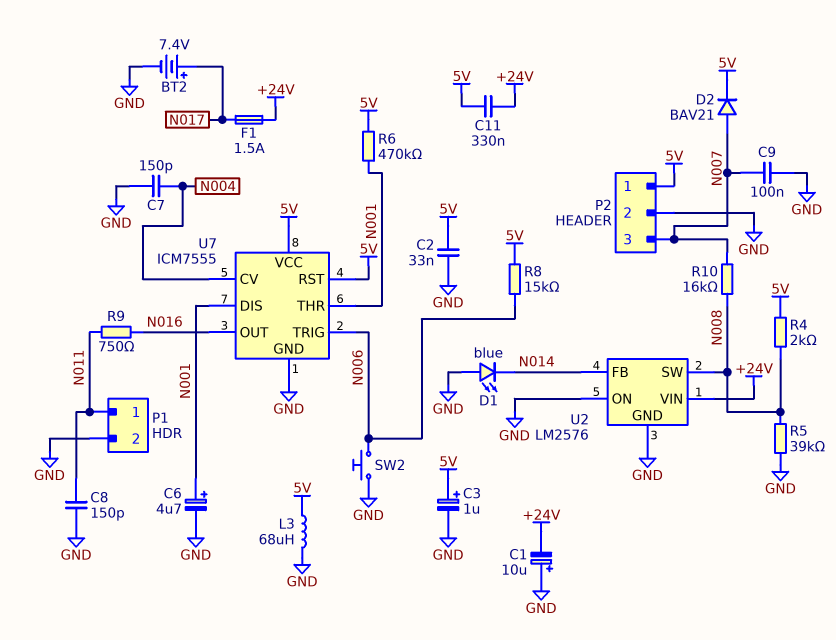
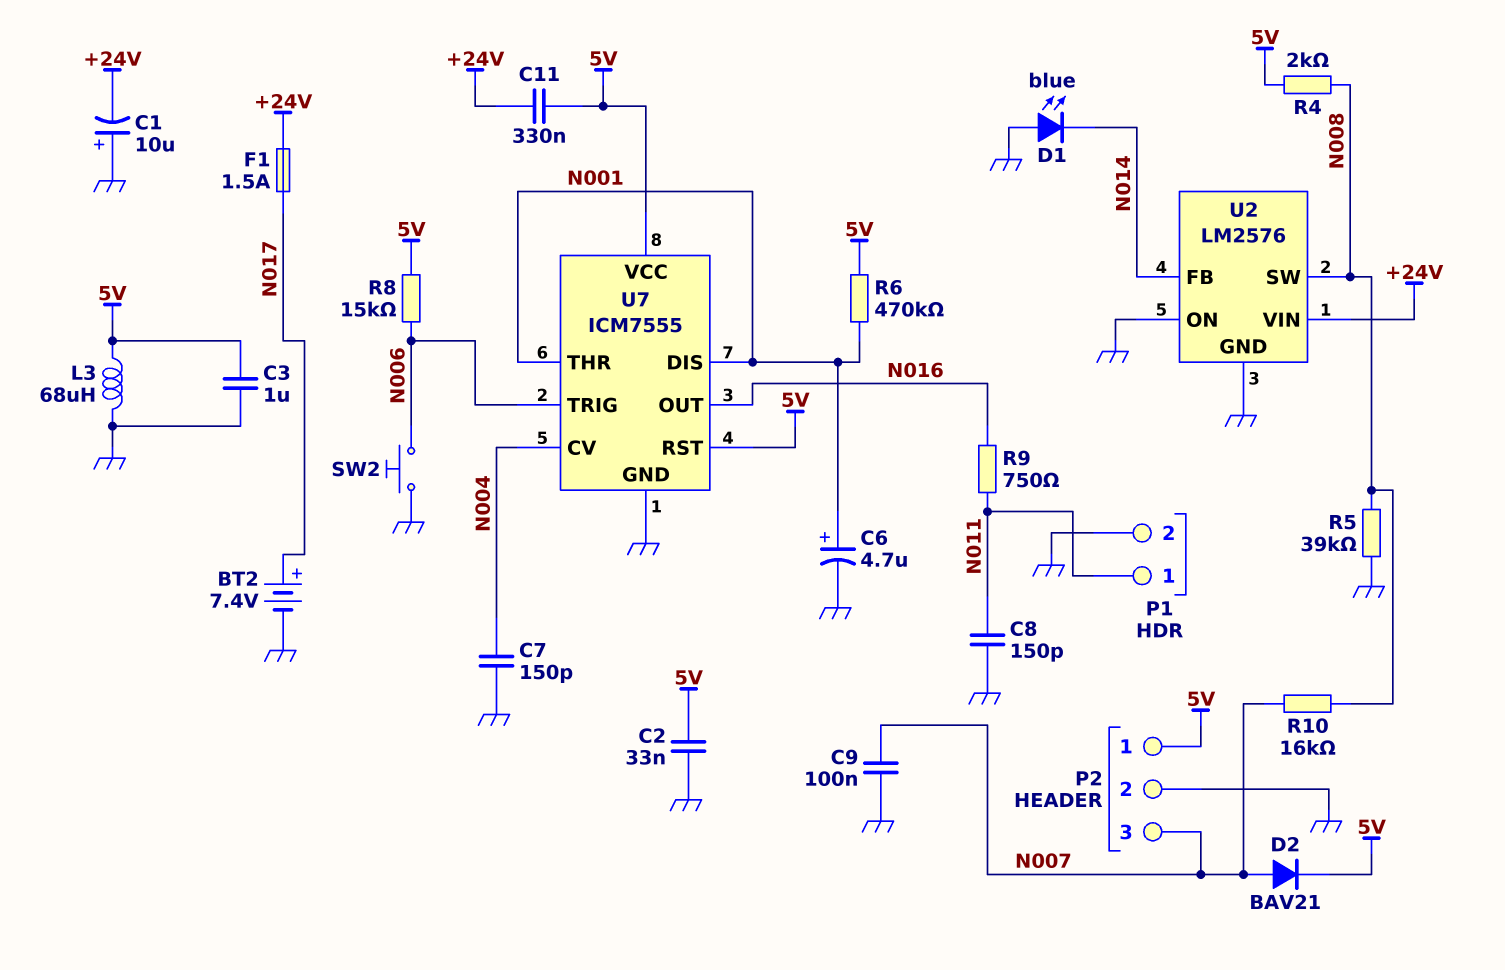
C3: 1uF (plus 5V, minus GND) -> 1uF (5V, GND)

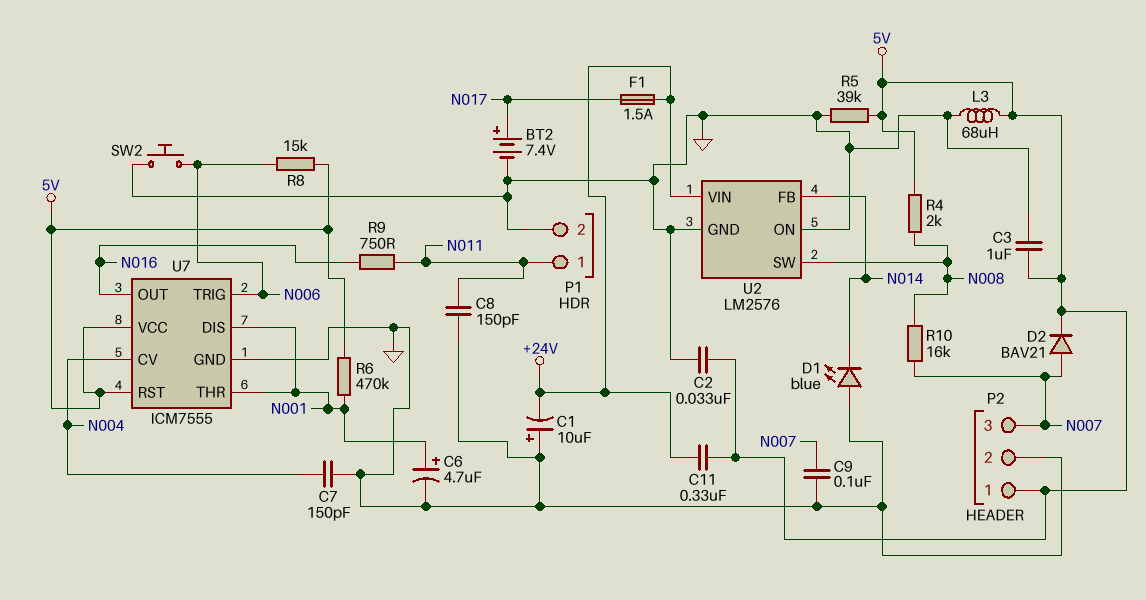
R5: 39k (GND, N008) -> 39k (5V, GND)

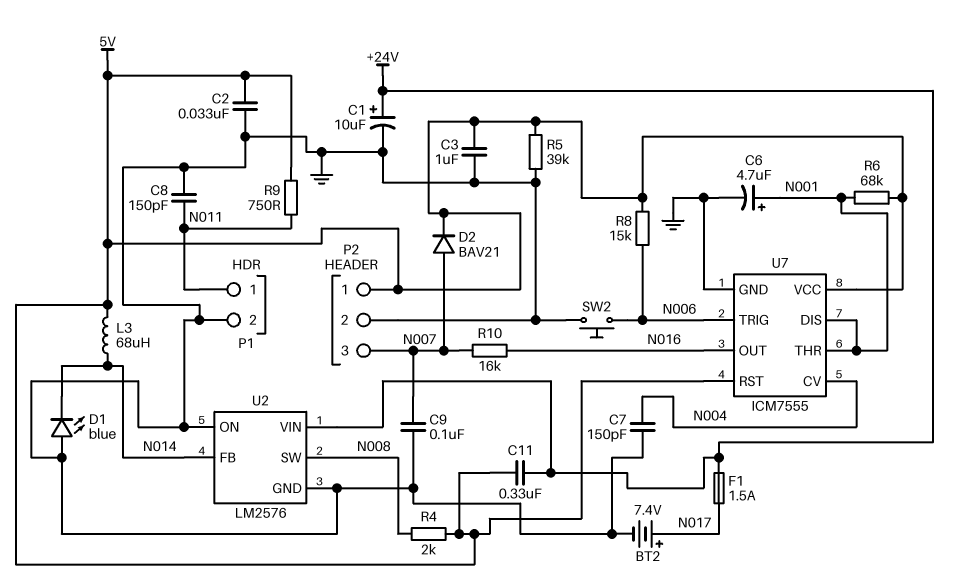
C1: 10uF (plus GND, minus +24V) -> 10uF (plus +24V, minus GND)
L3: 68uH (5V, GND) -> 68uH (5V, N014)
R6: 470k (5V, N001) -> 68k (5V, N001)
R9: 750 (N011, N016) -> 750 (5V, N011)
R10: 16k (N007, N008) -> 16k (N007, N016)

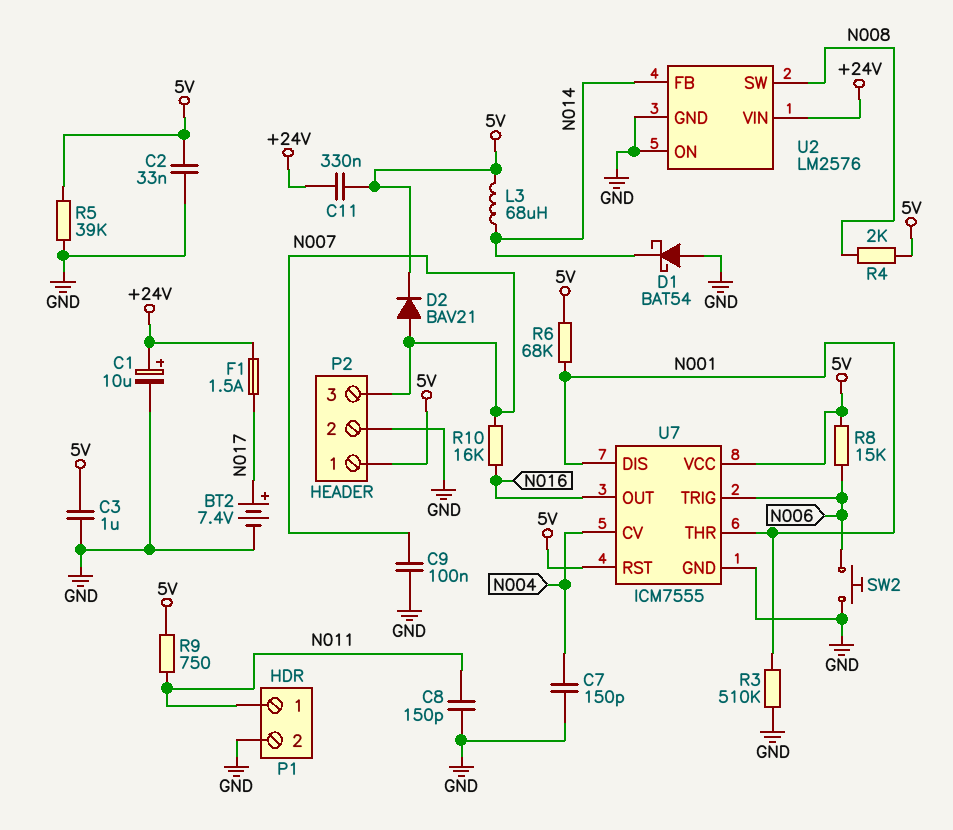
C6: 4.7uF (plus N001, minus GND) -> none
D1: LED blue (A GND, K N014) -> schottky BAT54 (A GND, K N014)
R3: none -> 510k (GND, N001)

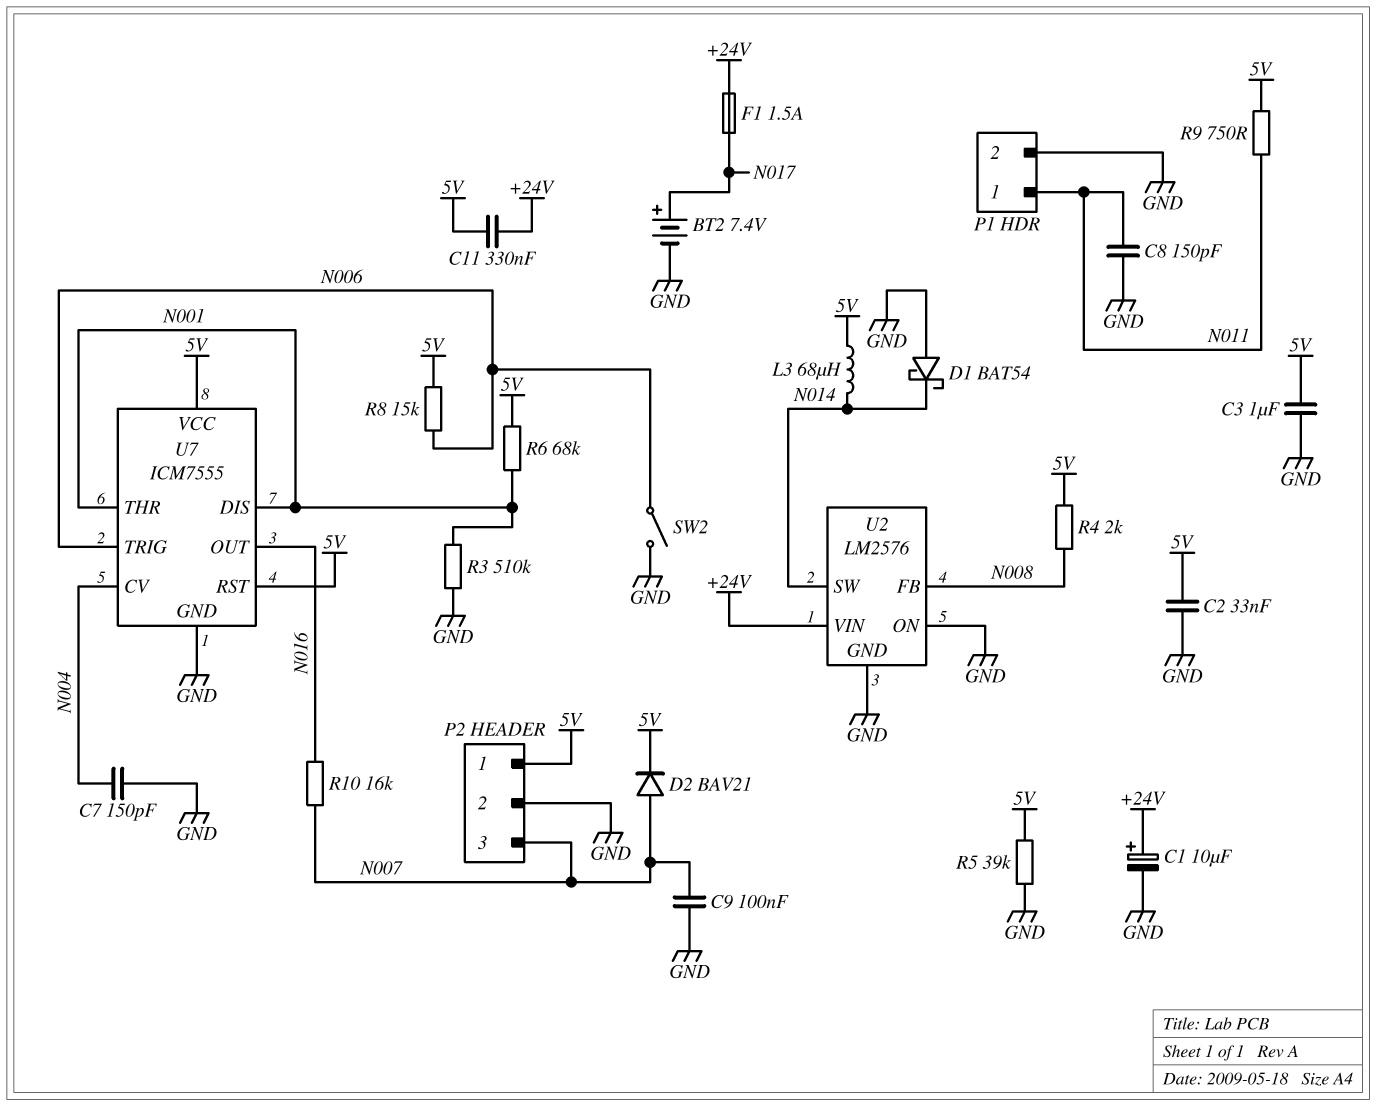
SW2: button (GND, N006) -> switch (GND, N006)
U2 pin FB: N014 -> N008
U2 pin SW: N008 -> N014

